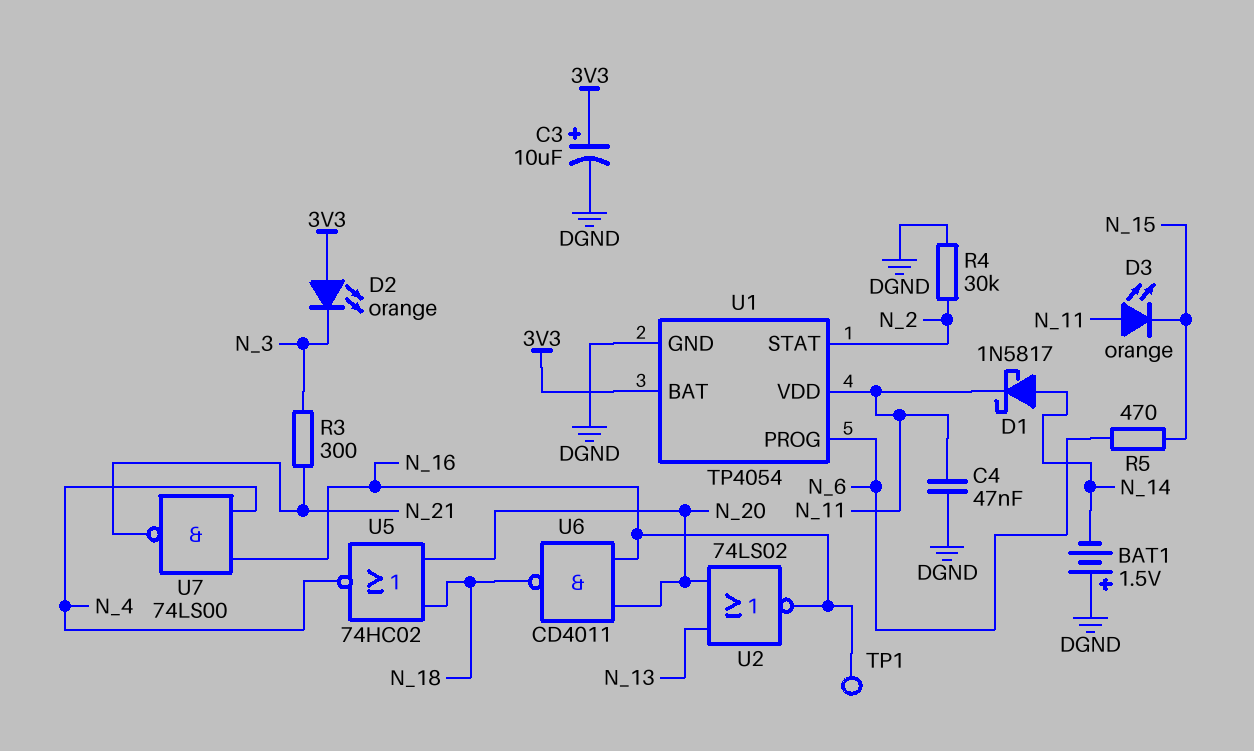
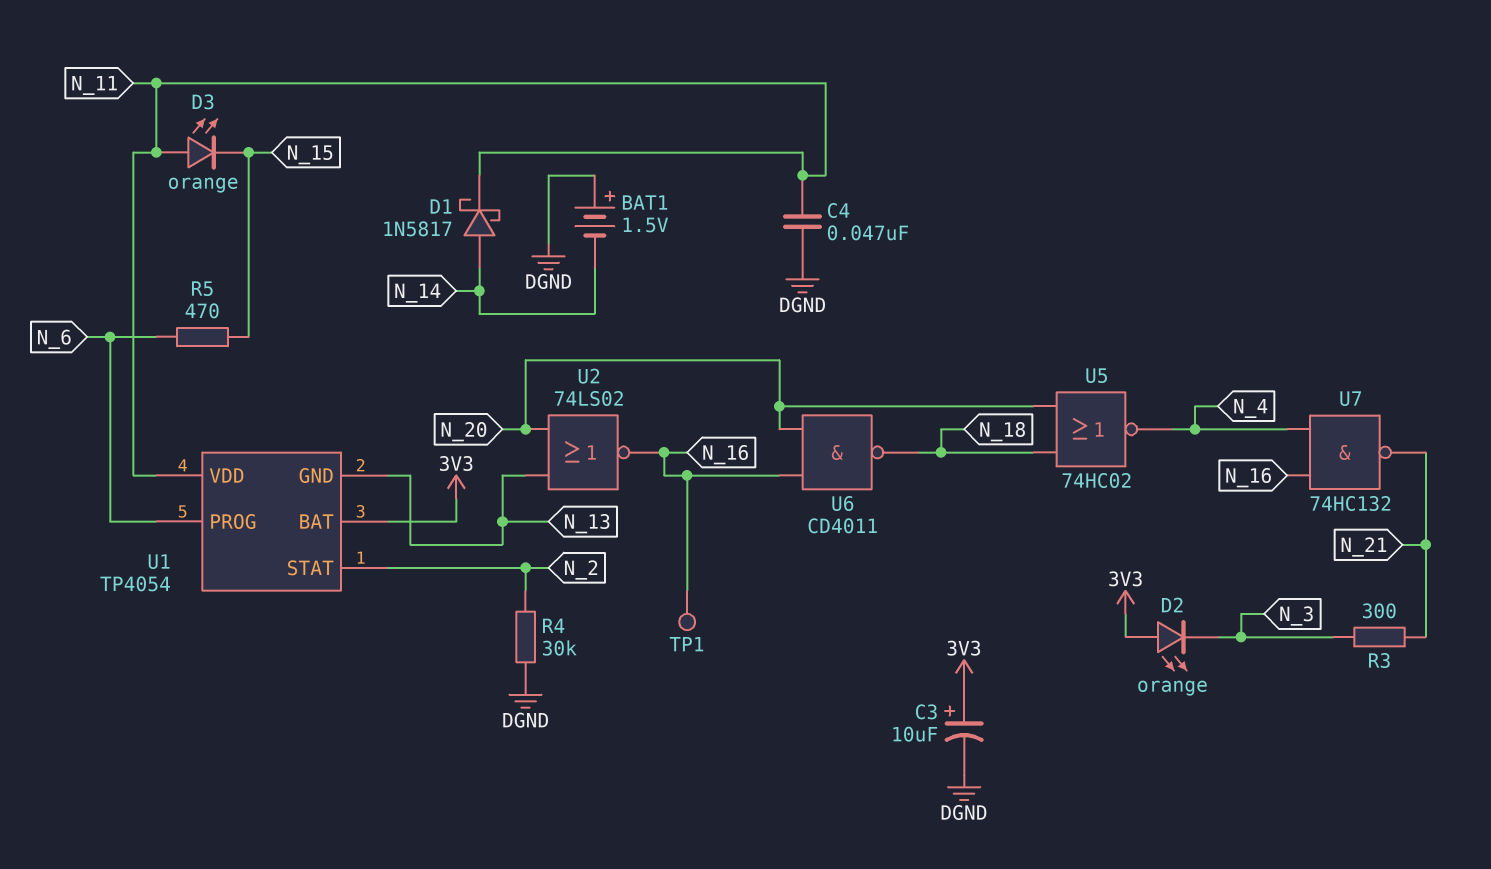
U1 pin GND: DGND -> N_13
U7: NAND 74LS00 (in N_4, in N_16, out N_21) -> NAND 74HC132 (in N_4, in N_16, out N_21)

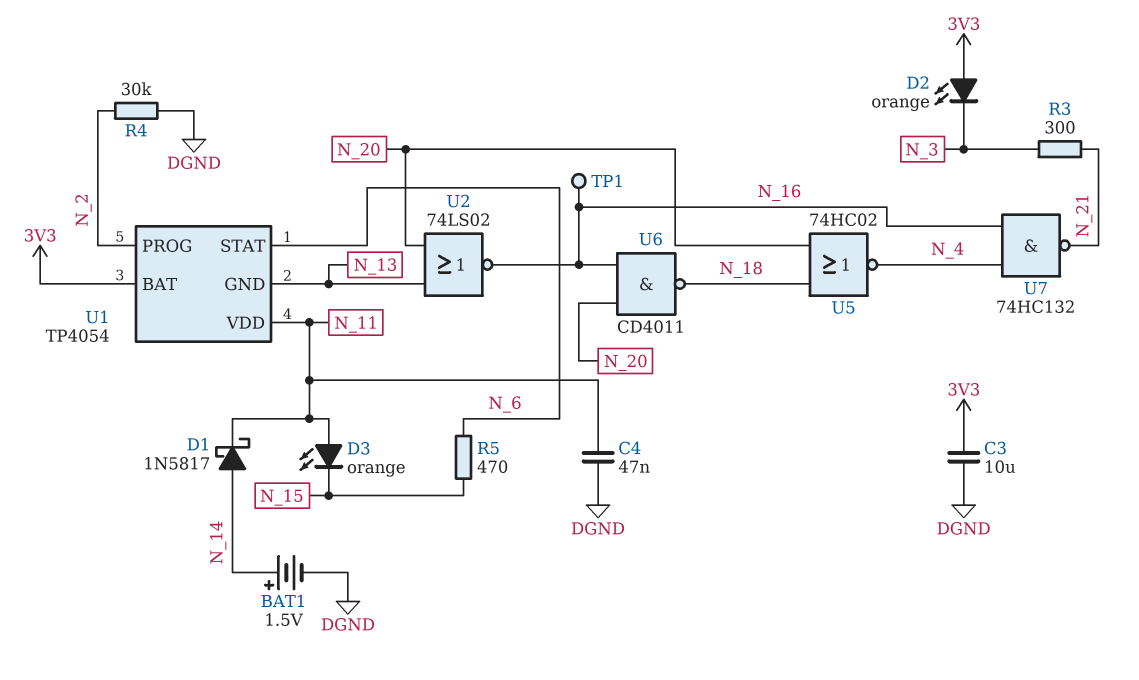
BAT1: 1.5V (plus DGND, minus N_14) -> 1.5V (plus N_14, minus DGND)
C3: 10uF (plus 3V3, minus DGND) -> 10uF (3V3, DGND)
U1 pin PROG: N_6 -> N_2
U1 pin STAT: N_2 -> N_6

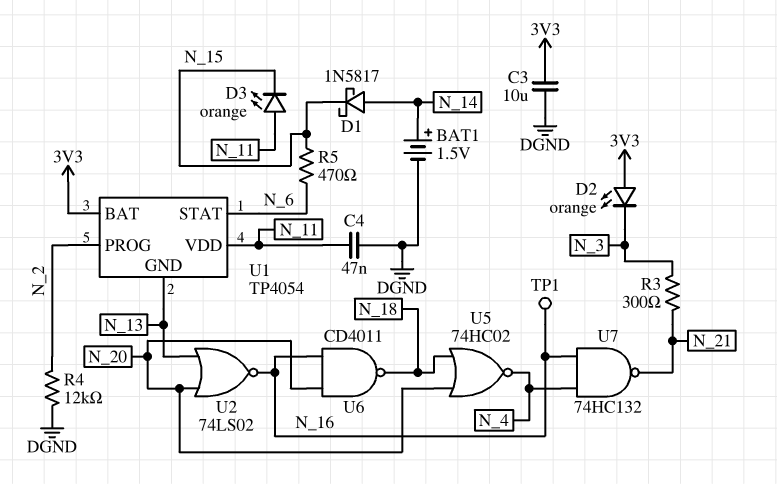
D1: schottky 1N5817 (A N_14, K N_11) -> schottky 1N5817 (A N_14, K N_15)
R4: 30k (DGND, N_2) -> 12k (DGND, N_2)

